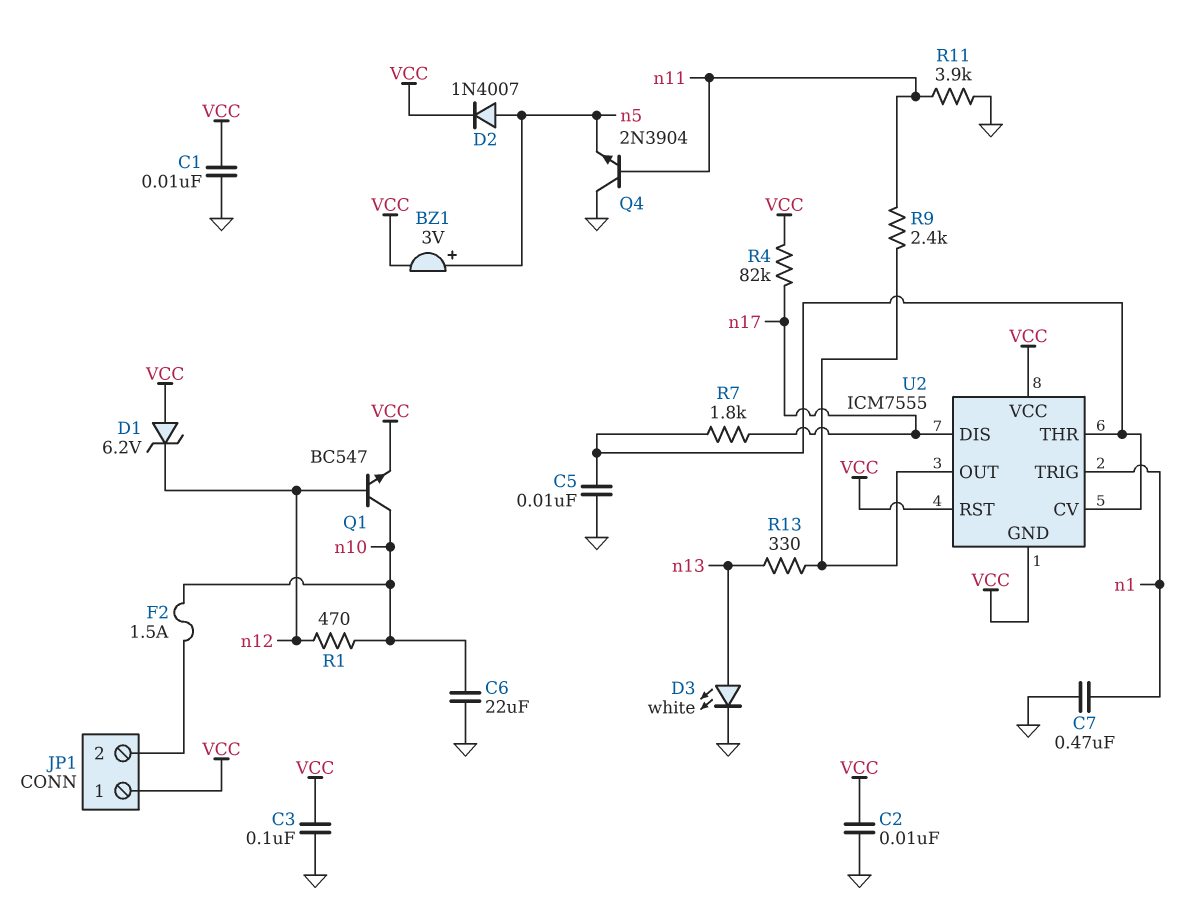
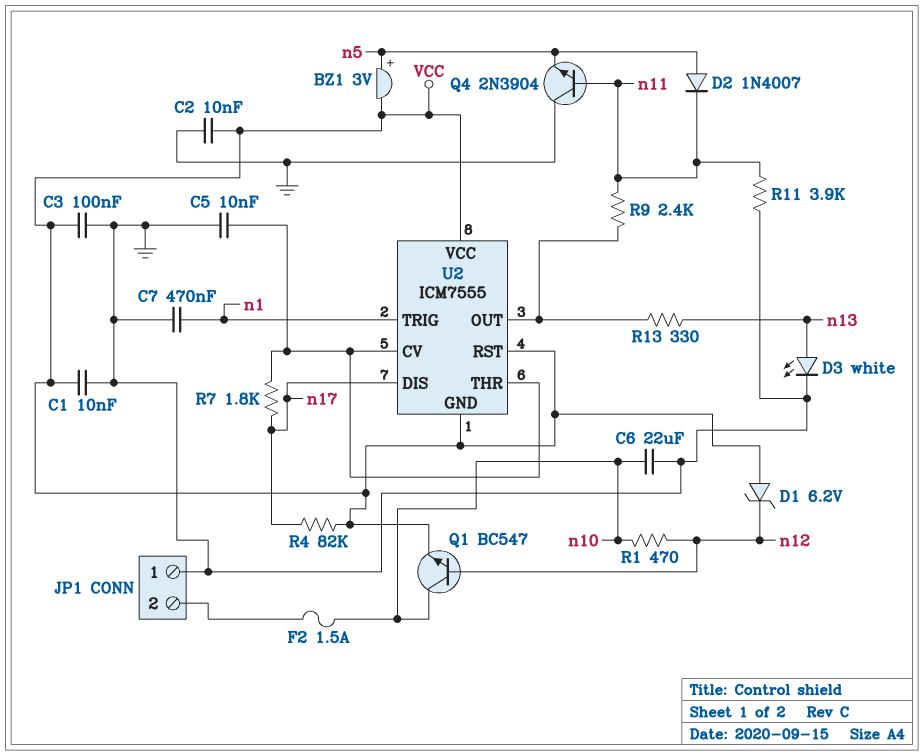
D2: diode 1N4007 (A n5, K VCC) -> diode 1N4007 (A n5, K n11)
JP1 pin 1: VCC -> GND

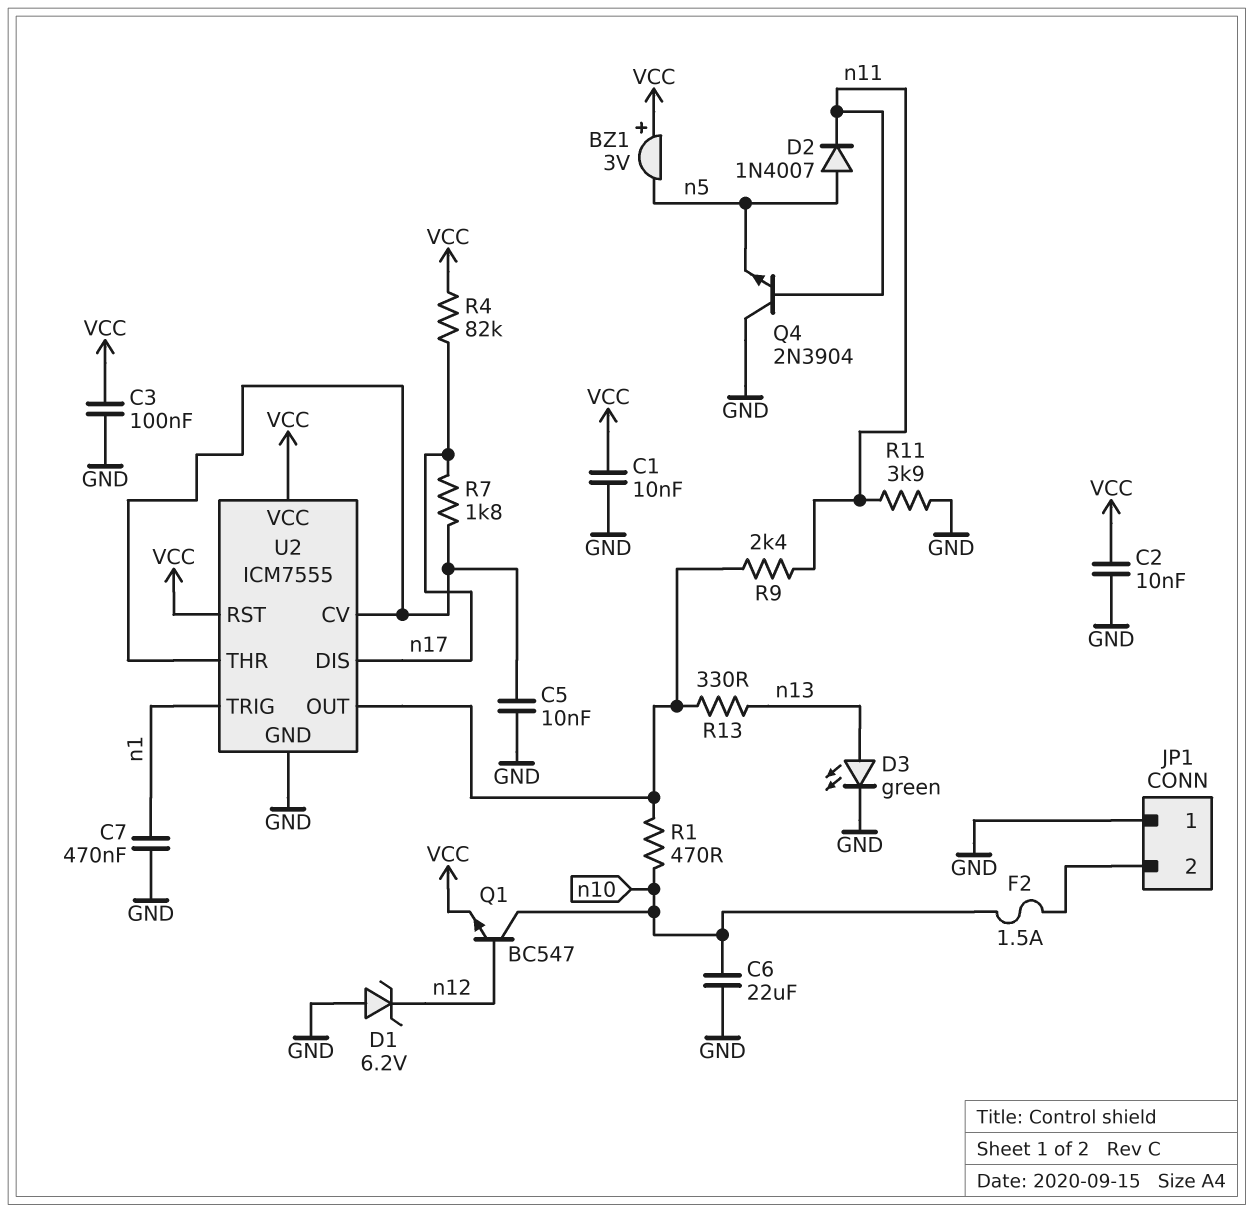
BZ1: buzzer 3V (plus n5, minus VCC) -> buzzer 3V (plus VCC, minus n5)
D1: zener 6.2V (A VCC, K n12) -> zener 6.2V (A GND, K n12)
D3: LED white (A n13, K GND) -> LED green (A n13, K GND)
R1: 470 (n10, n12) -> 470 (U2/OUT, n10)
U2 pin GND: VCC -> GND

